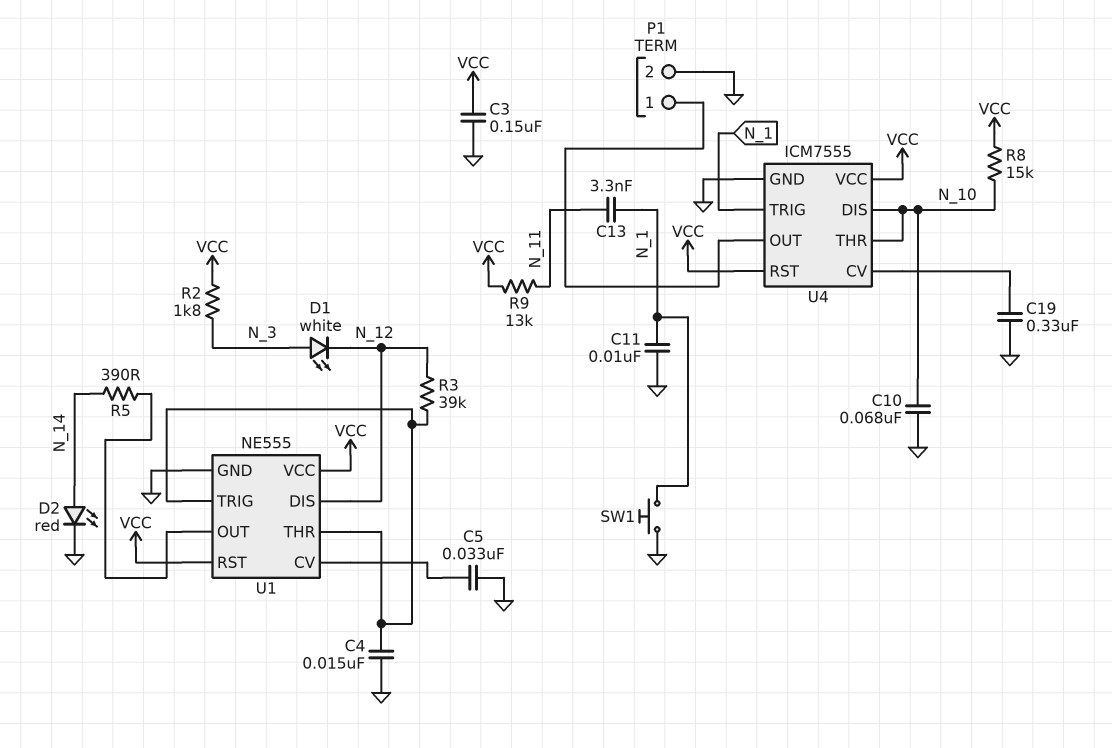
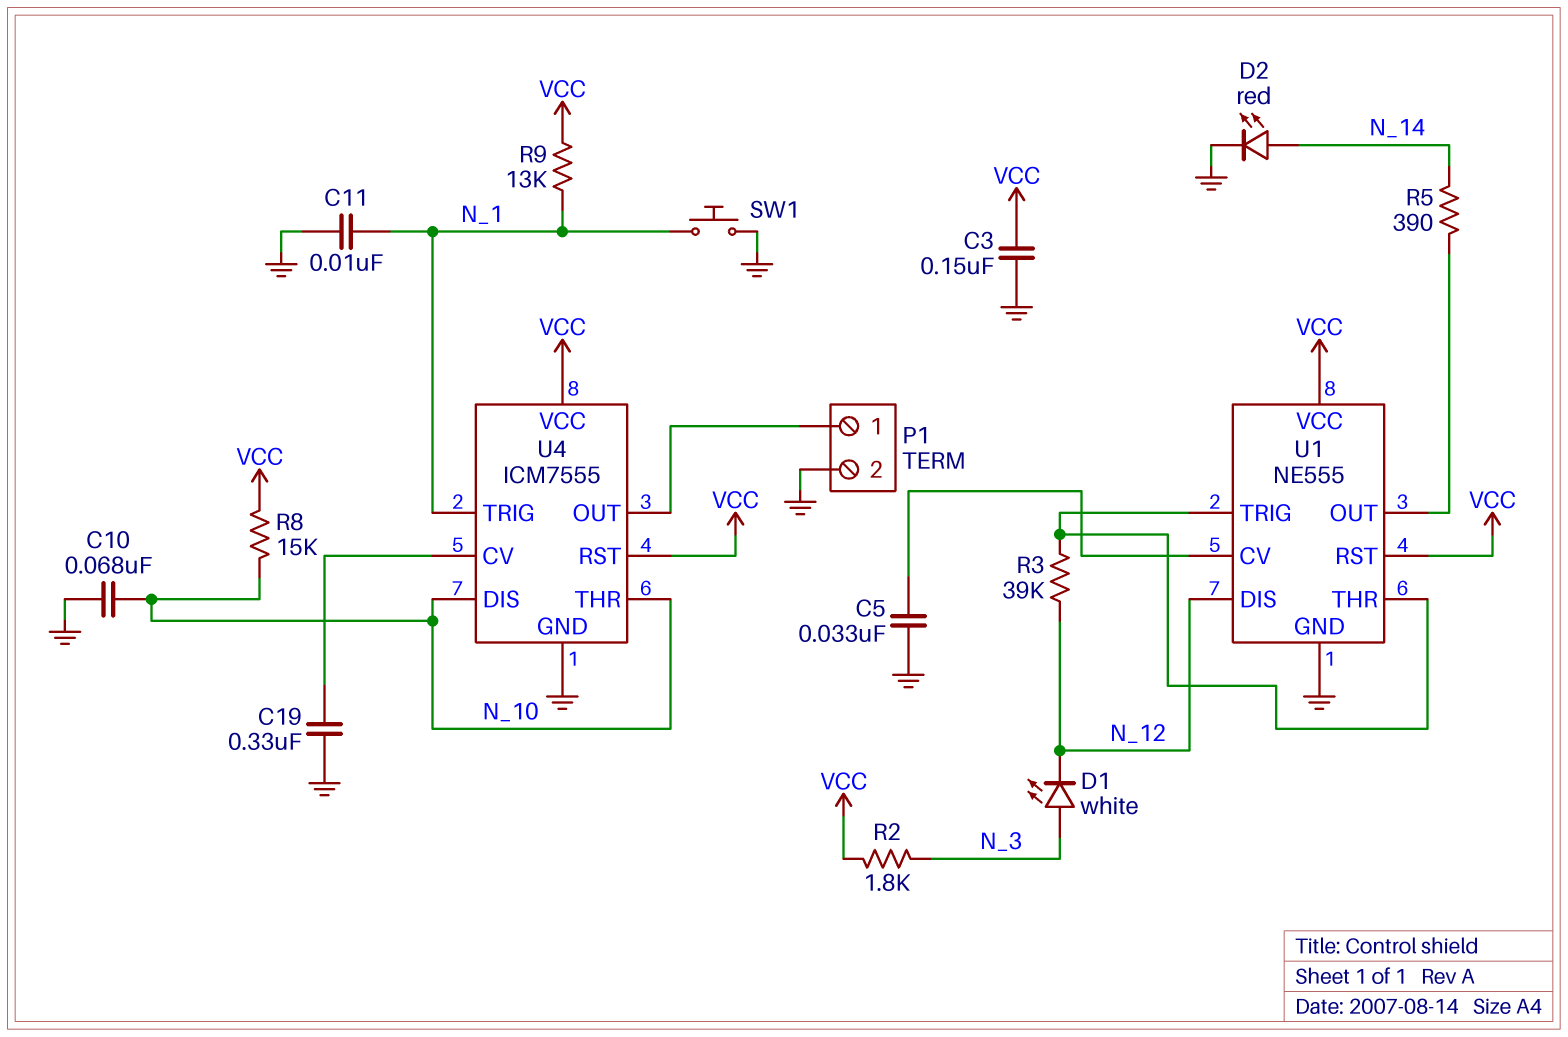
C4: 15nF (GND, U1/THR) -> none
C13: 3.3nF (N_1, N_11) -> none
R9: 13k (N_11, VCC) -> 13k (N_1, VCC)

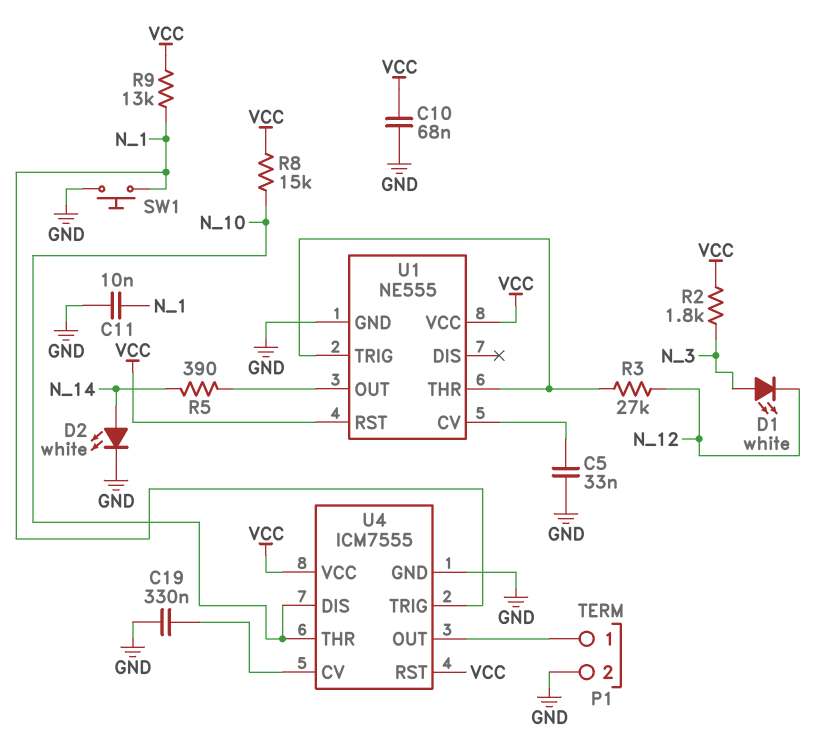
C3: 150nF (GND, VCC) -> none
C10: 68nF (GND, N_10) -> 68nF (GND, VCC)
D2: LED red (A N_14, K GND) -> LED white (A N_14, K GND)
R3: 39k (N_12, U1/THR) -> 27k (N_12, U1/THR)
U1 pin DIS: N_12 -> none

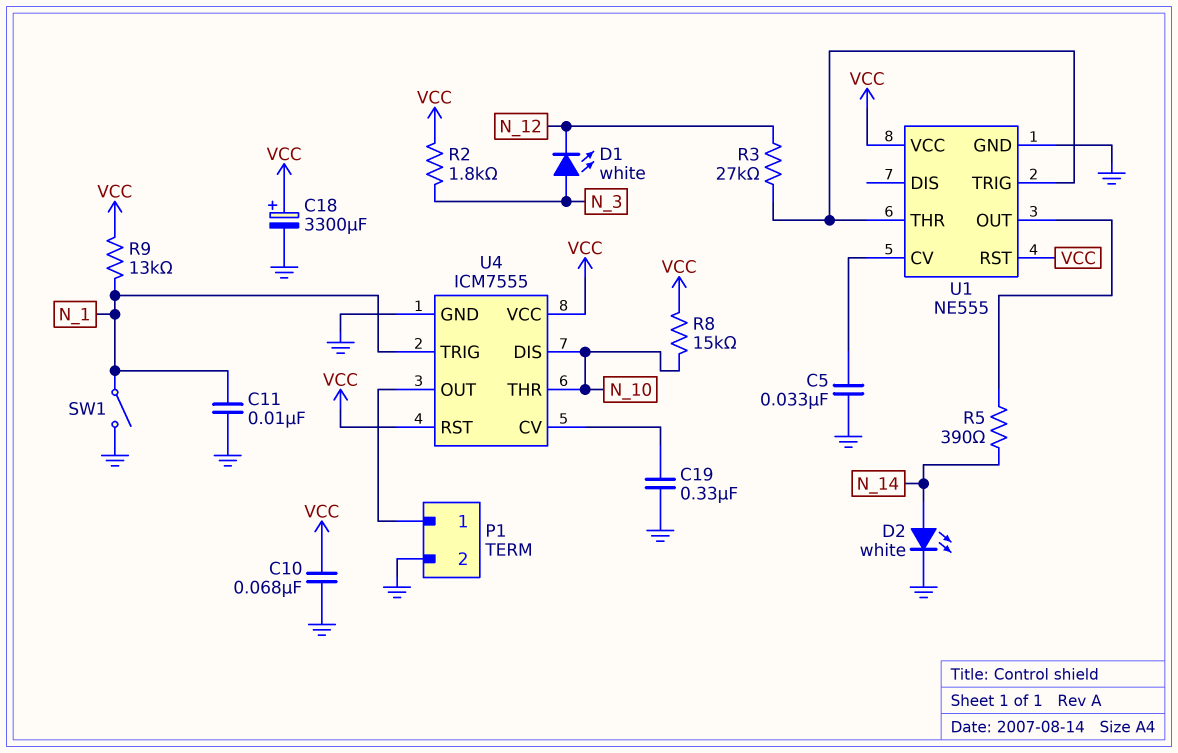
C18: none -> 3300uF (plus VCC, minus GND)
SW1: button (GND, N_1) -> switch (GND, N_1)

